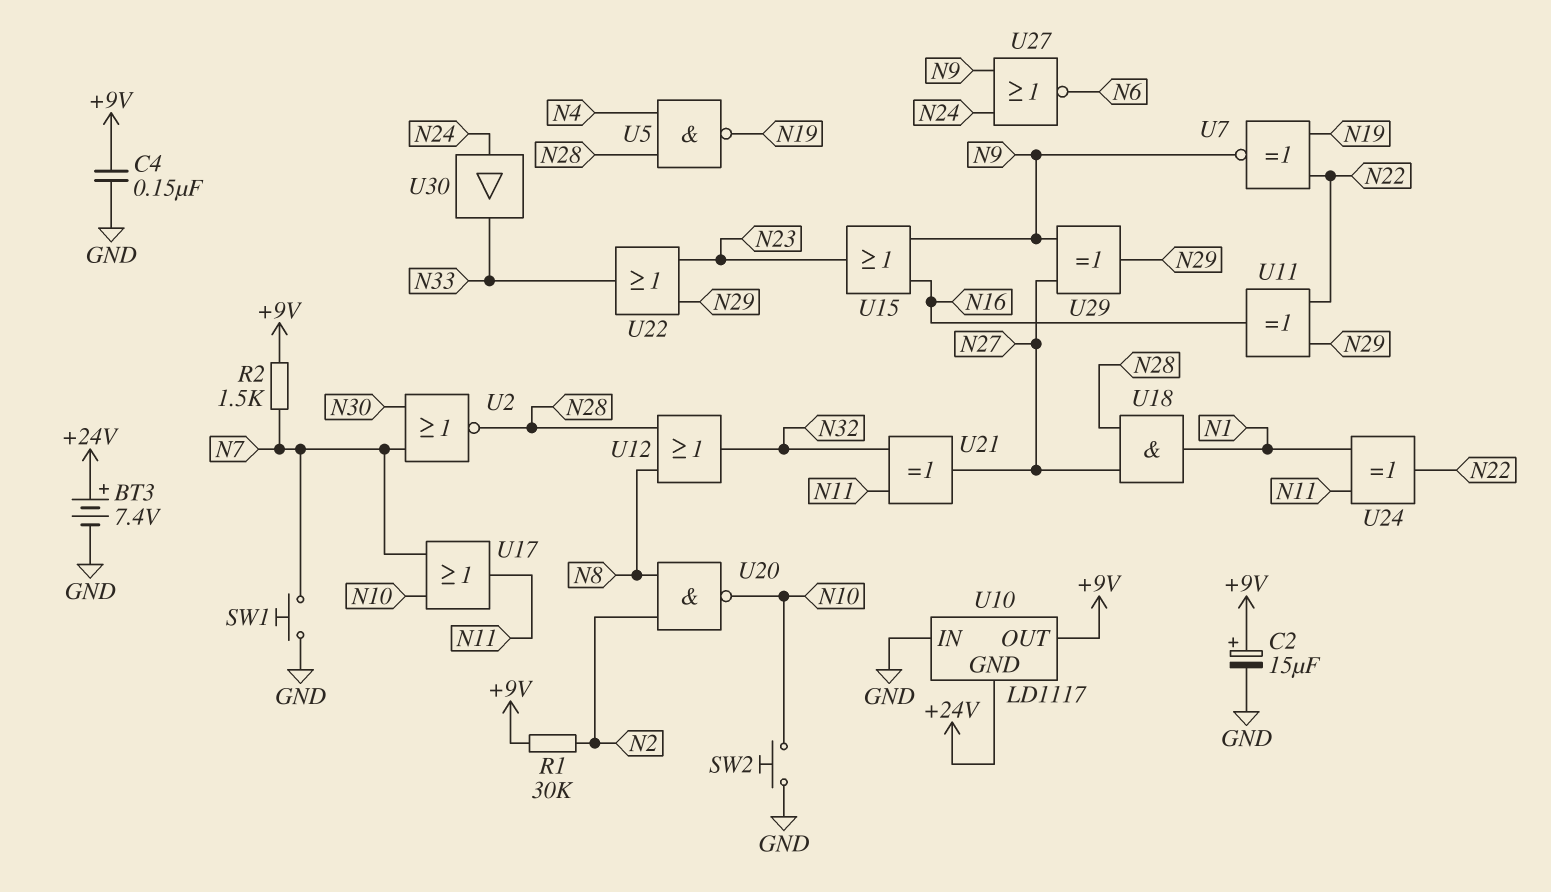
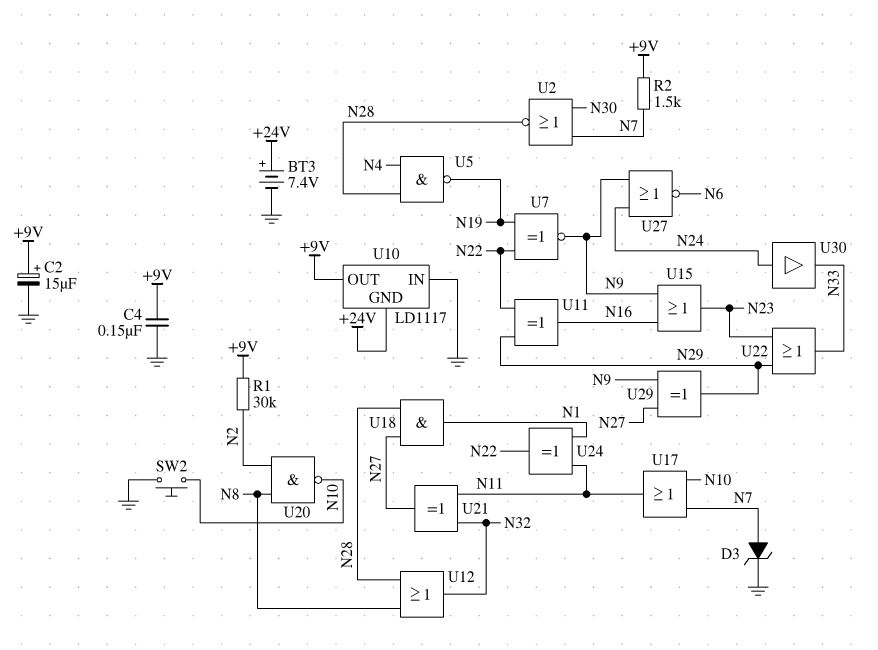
D3: none -> zener (A N7, K GND)
SW1: button (GND, N7) -> none

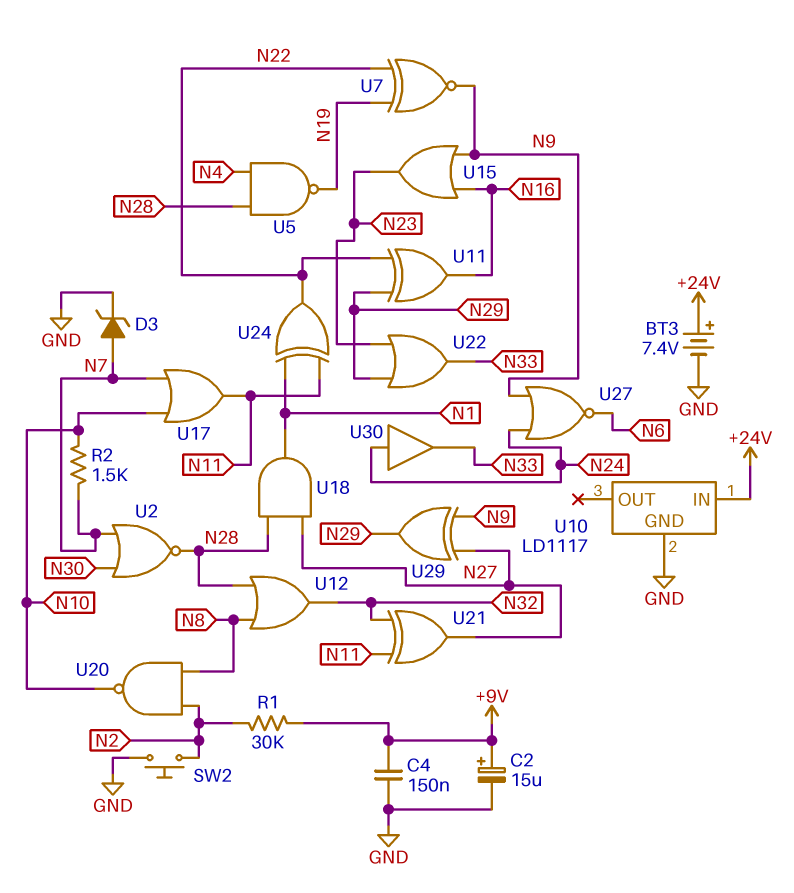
R2: 1.5k (+9V, N7) -> 1.5k (N7, N10)
SW2: button (GND, N10) -> button (GND, N2)
U10 pin GND: +24V -> GND
U10 pin IN: GND -> +24V
U10 pin OUT: +9V -> none

